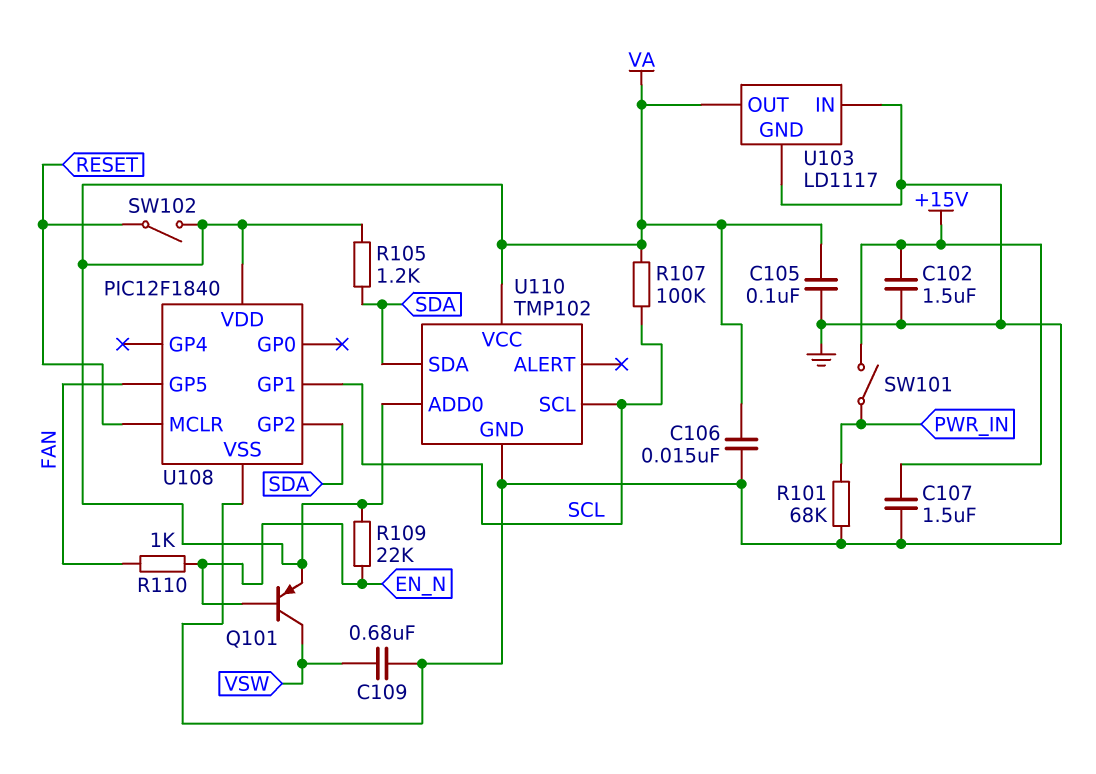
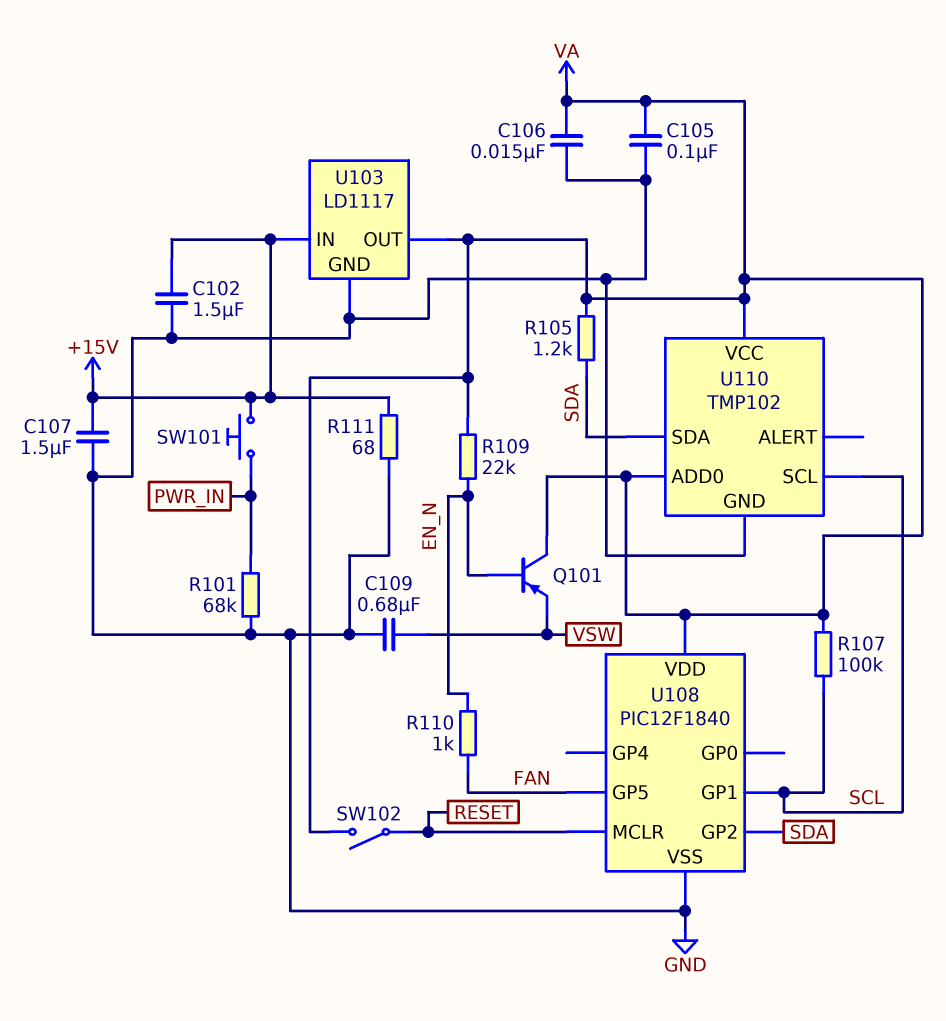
Q101: PNP (B EN_N, C VSW, E VA) -> PNP (B EN_N, C VA, E VSW)
R111: none -> 68 (+15V, GND)
SW101: switch (+15V, PWR_IN) -> button (+15V, PWR_IN)
U103 pin IN: GND -> +15V

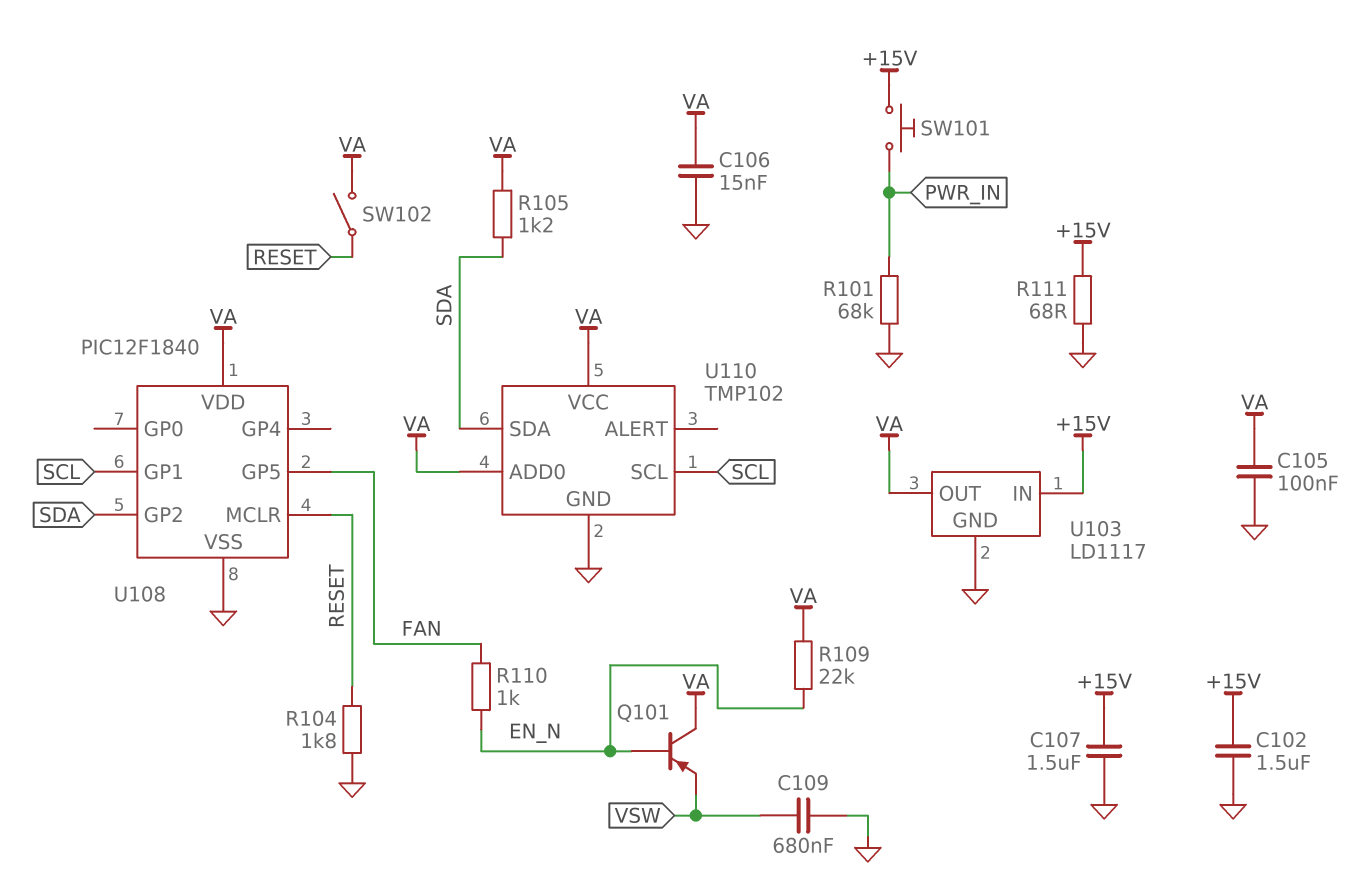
R104: none -> 1.8k (GND, RESET)
R107: 100k (SCL, VA) -> none

